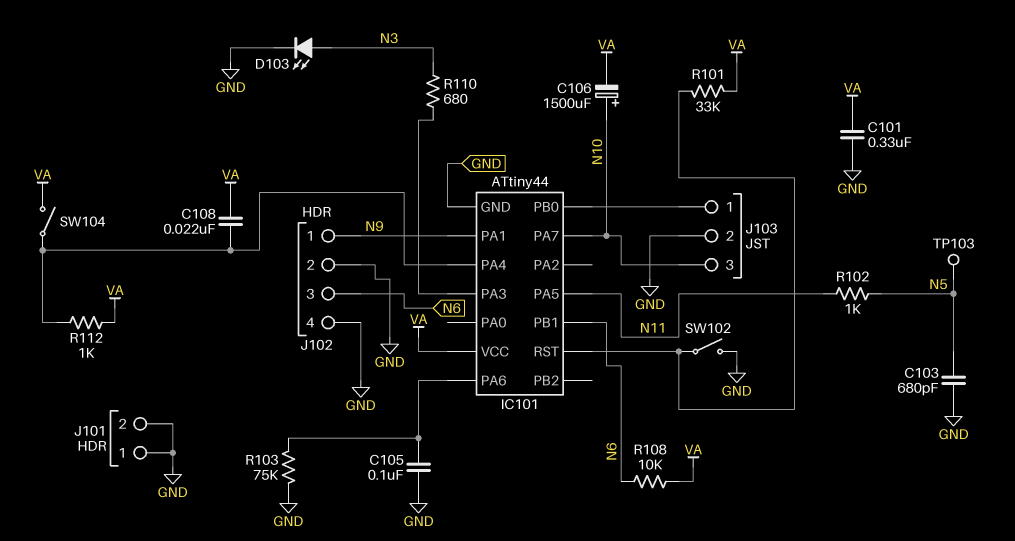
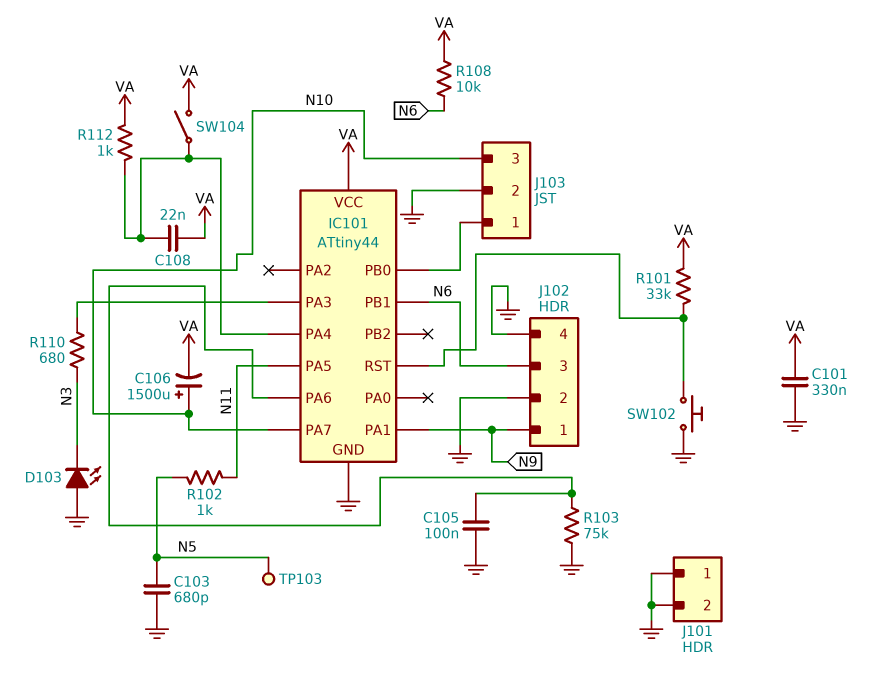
D103: LED (A N3, K GND) -> LED (A GND, K N3)
SW102: switch (GND, IC101/RST) -> button (GND, IC101/RST)

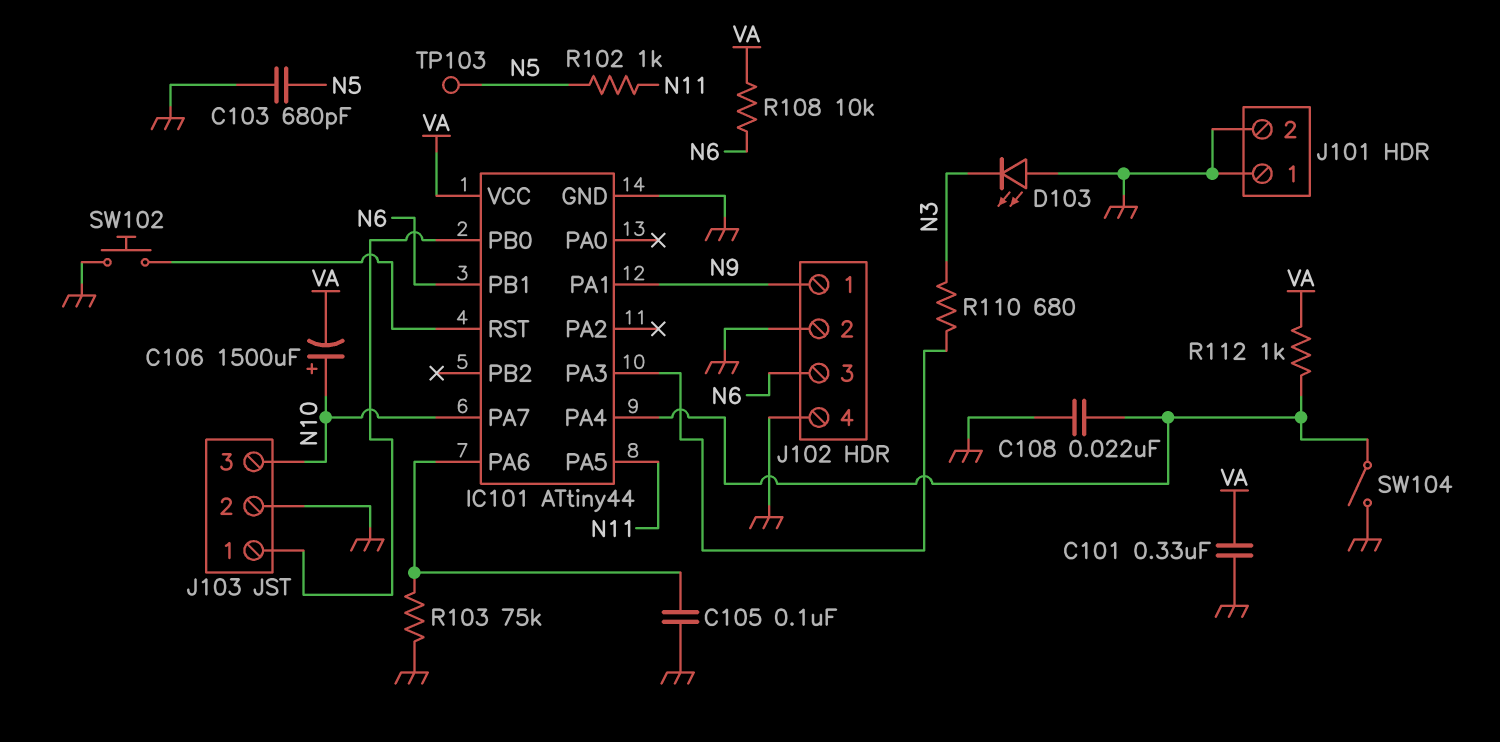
C108: 22nF (IC101/PA4, VA) -> 22nF (GND, IC101/PA4)
R101: 33k (IC101/RST, VA) -> none
SW104: switch (IC101/PA4, VA) -> switch (GND, IC101/PA4)

